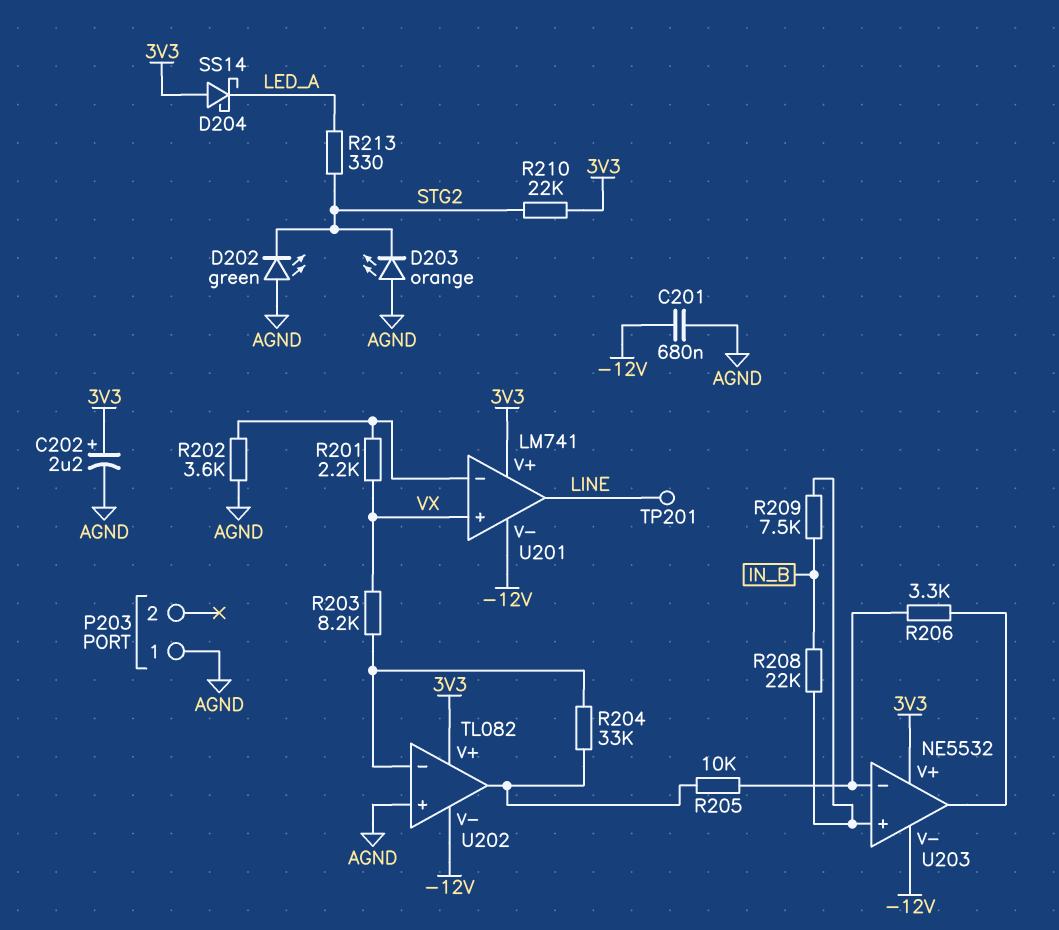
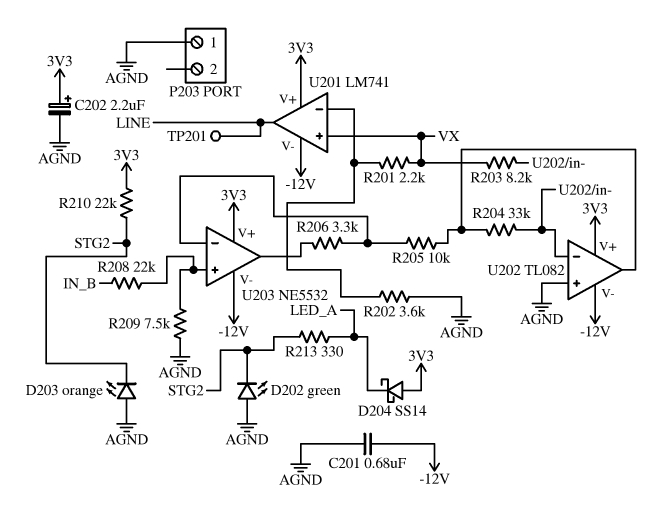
R209: 7.5k (IN_B, U203/in+) -> 7.5k (AGND, U203/in+)

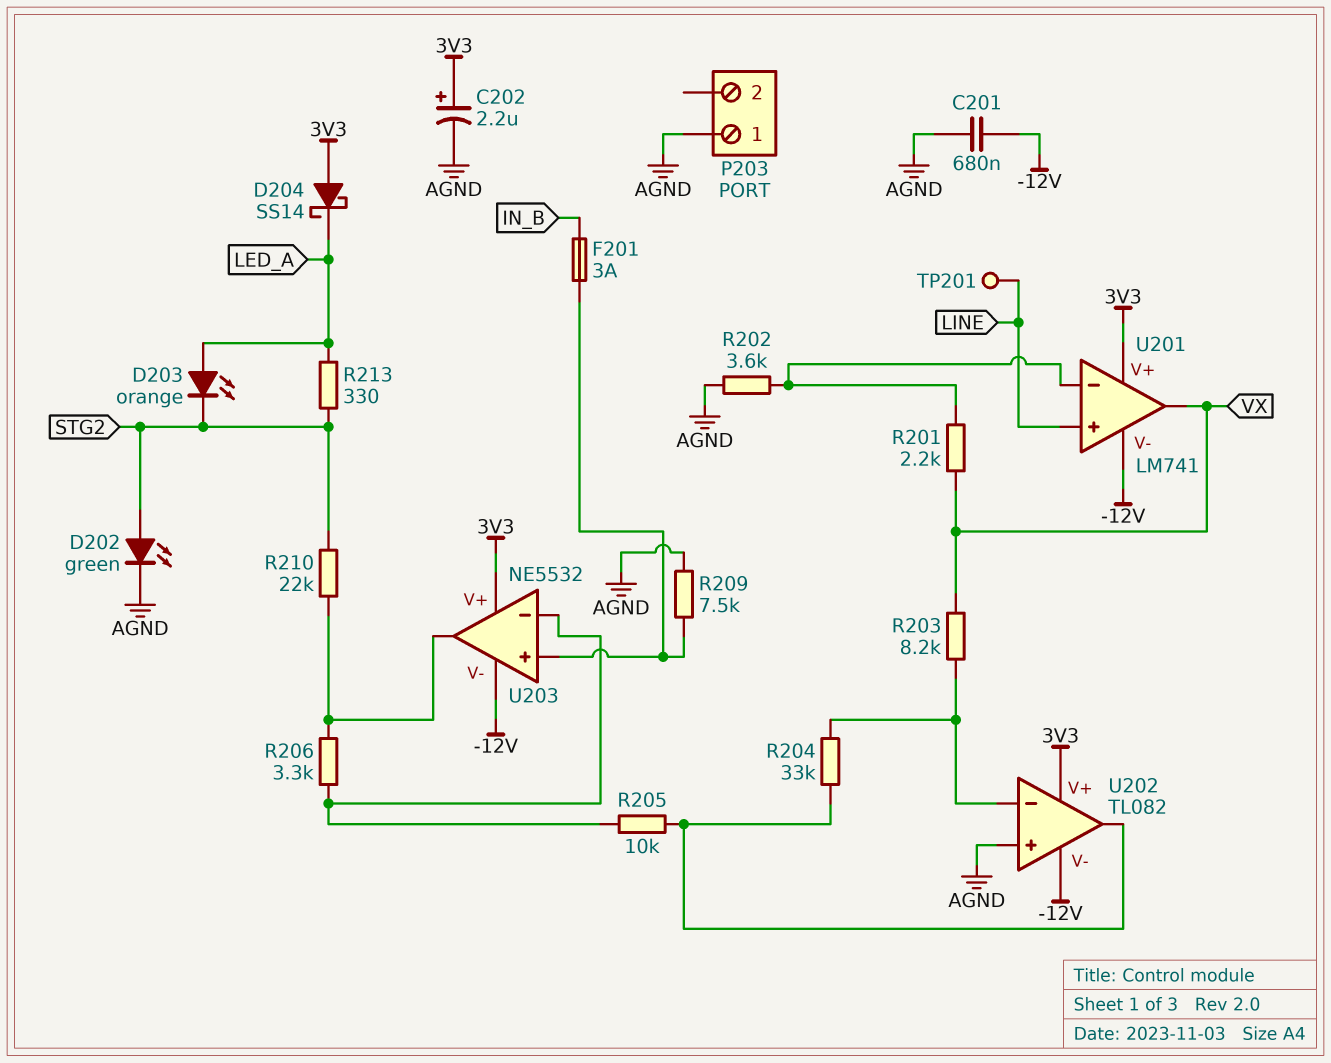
D202: LED green (A AGND, K STG2) -> LED green (A STG2, K AGND)
D203: LED orange (A AGND, K STG2) -> LED orange (A LED_A, K STG2)
F201: none -> 3A (IN_B, U203/in+)
R208: 22k (IN_B, U203/in+) -> none
R210: 22k (3V3, STG2) -> 22k (STG2, U203/out)
U201 pin in+: VX -> LINE
U201 pin out: LINE -> VX

